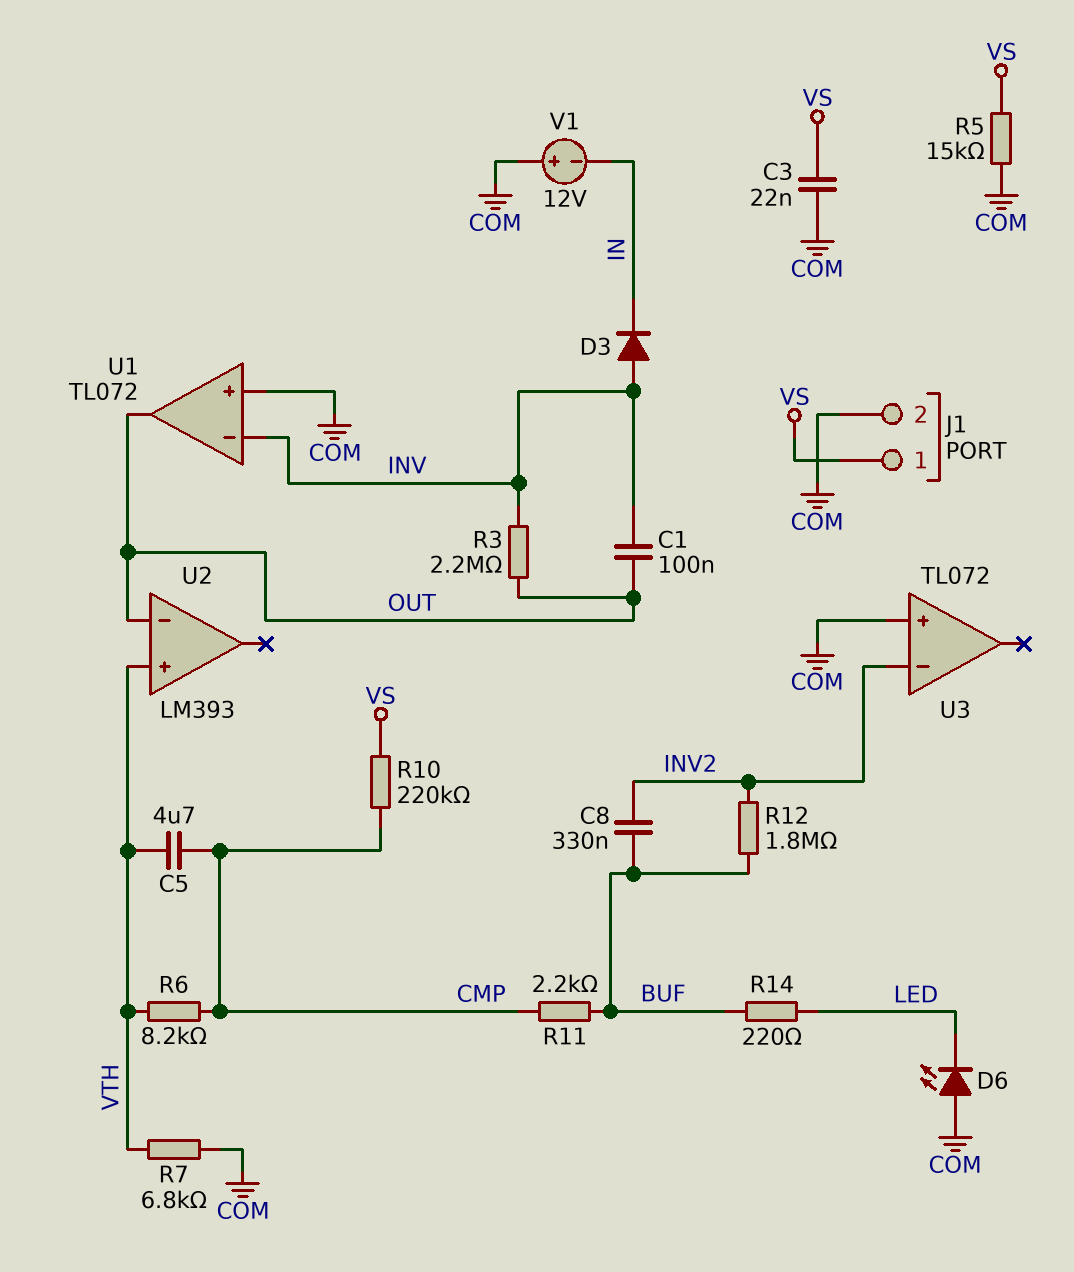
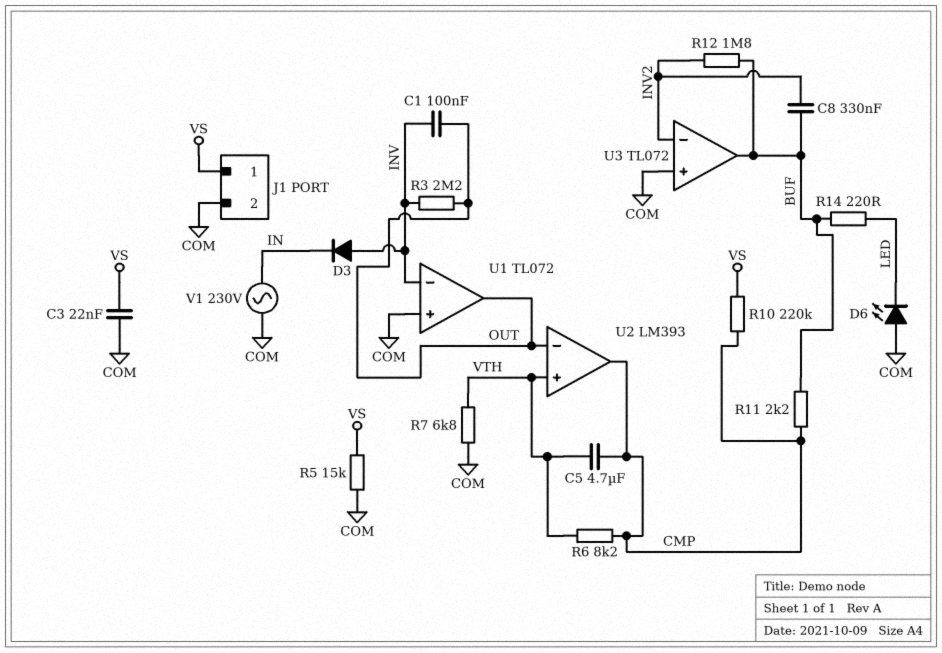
U2 pin out: none -> CMP
U3 pin out: none -> BUF
V1: 12V (plus COM, minus IN) -> AC 230V (COM, IN)

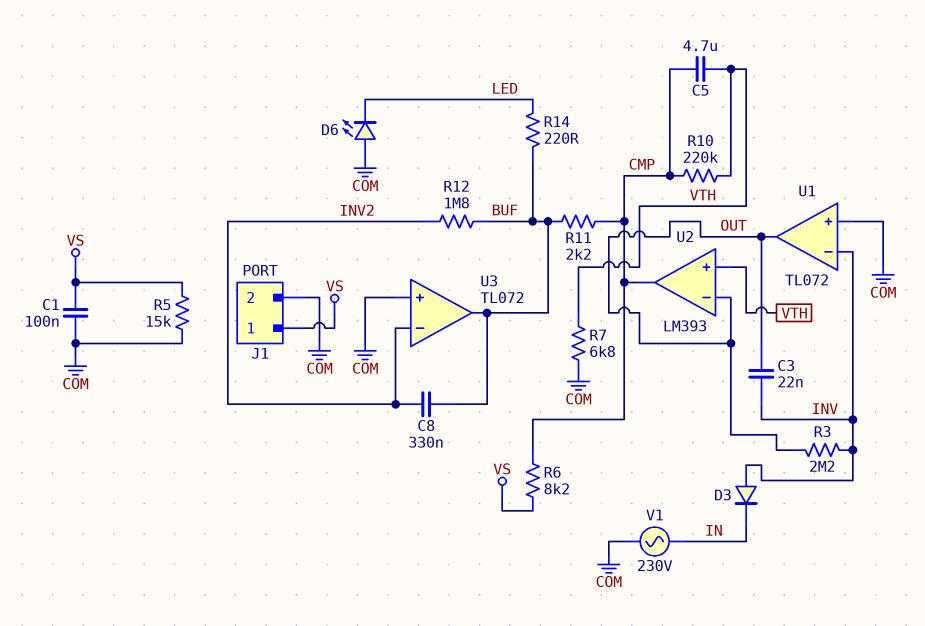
C1: 100nF (INV, OUT) -> 100nF (COM, VS)
C3: 22nF (COM, VS) -> 22nF (INV, OUT)
R6: 8.2k (CMP, VTH) -> 8.2k (CMP, VS)
R10: 220k (CMP, VS) -> 220k (CMP, VTH)

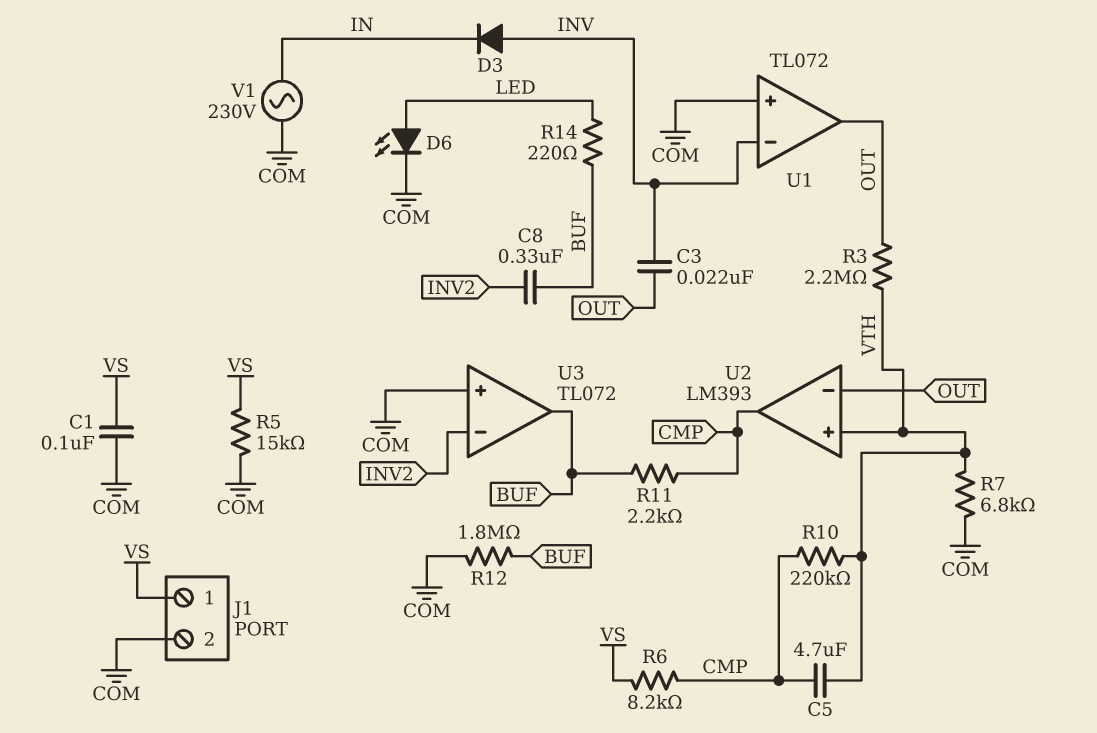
D6: LED (A COM, K LED) -> LED (A LED, K COM)
R3: 2.2M (INV, OUT) -> 2.2M (OUT, VTH)
R12: 1.8M (BUF, INV2) -> 1.8M (BUF, COM)

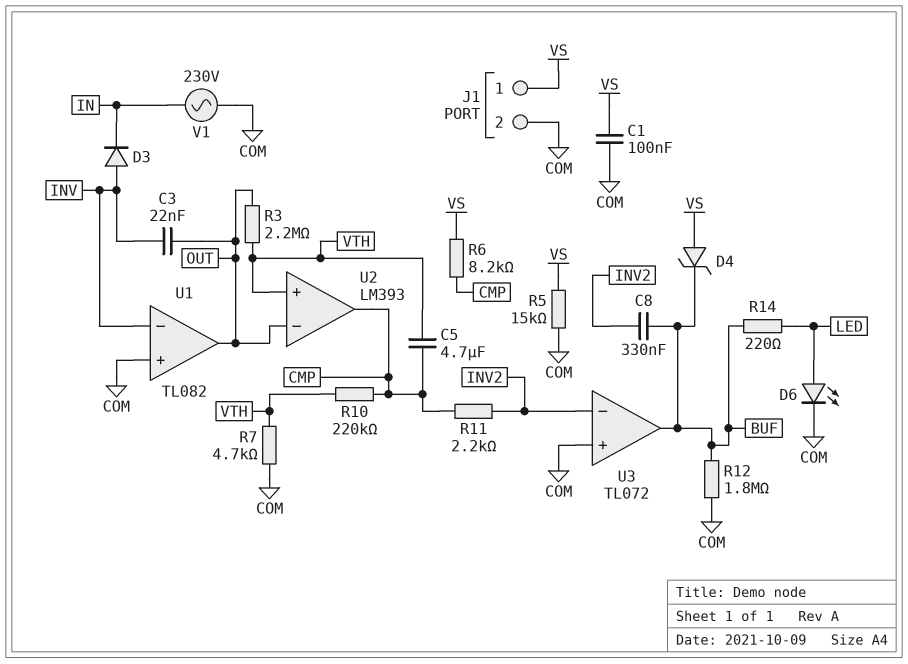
D4: none -> zener (A VS, K BUF)
R7: 6.8k (COM, VTH) -> 4.7k (COM, VTH)
R11: 2.2k (BUF, CMP) -> 2.2k (CMP, INV2)
U1: TL072 -> TL082

